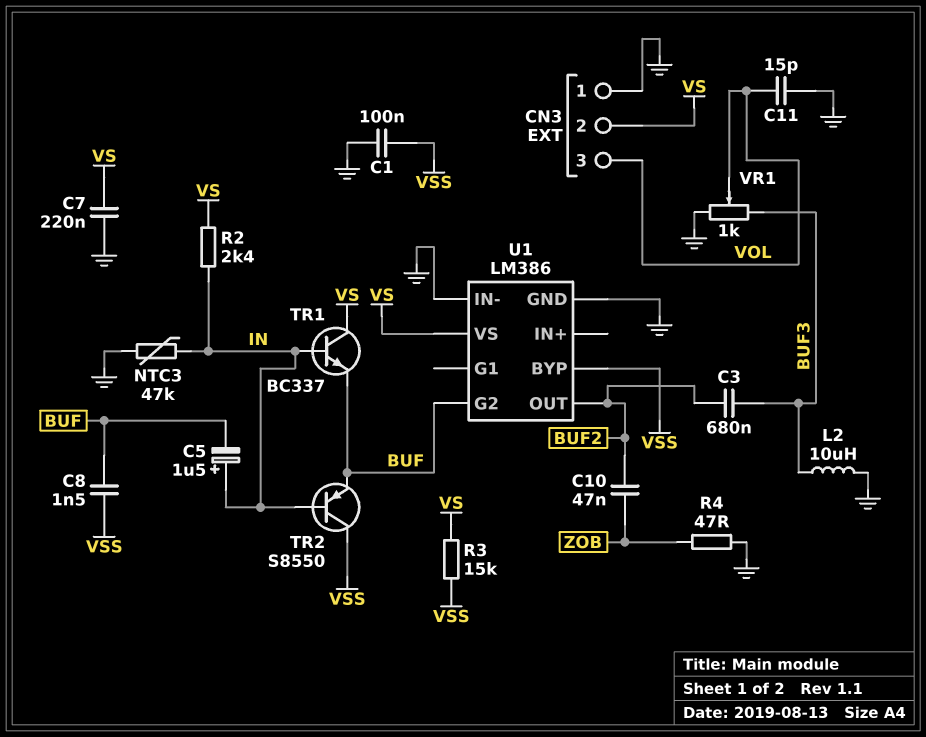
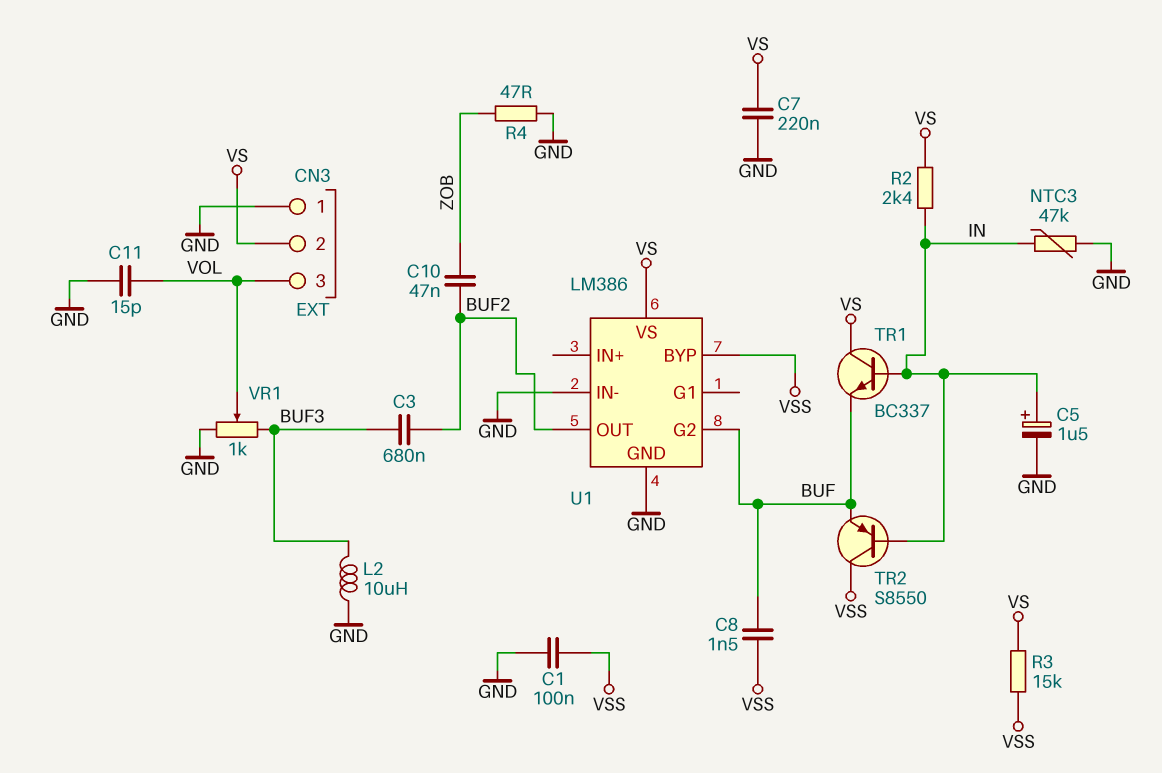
C5: 1.5uF (plus IN, minus BUF) -> 1.5uF (plus IN, minus GND)

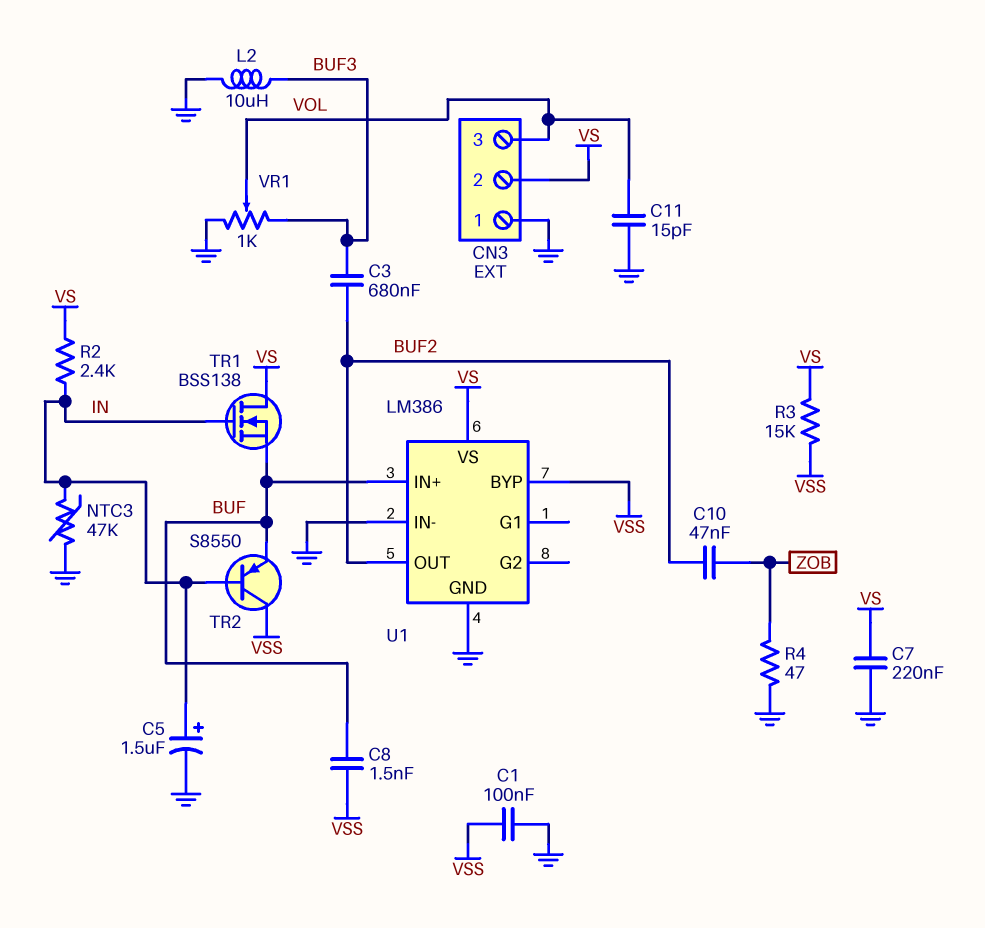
TR1: NPN BC337 (B IN, C VS, E BUF) -> NMOS BSS138 (G IN, D VS, S BUF)
U1 pin G2: BUF -> none
U1 pin IN+: none -> BUF

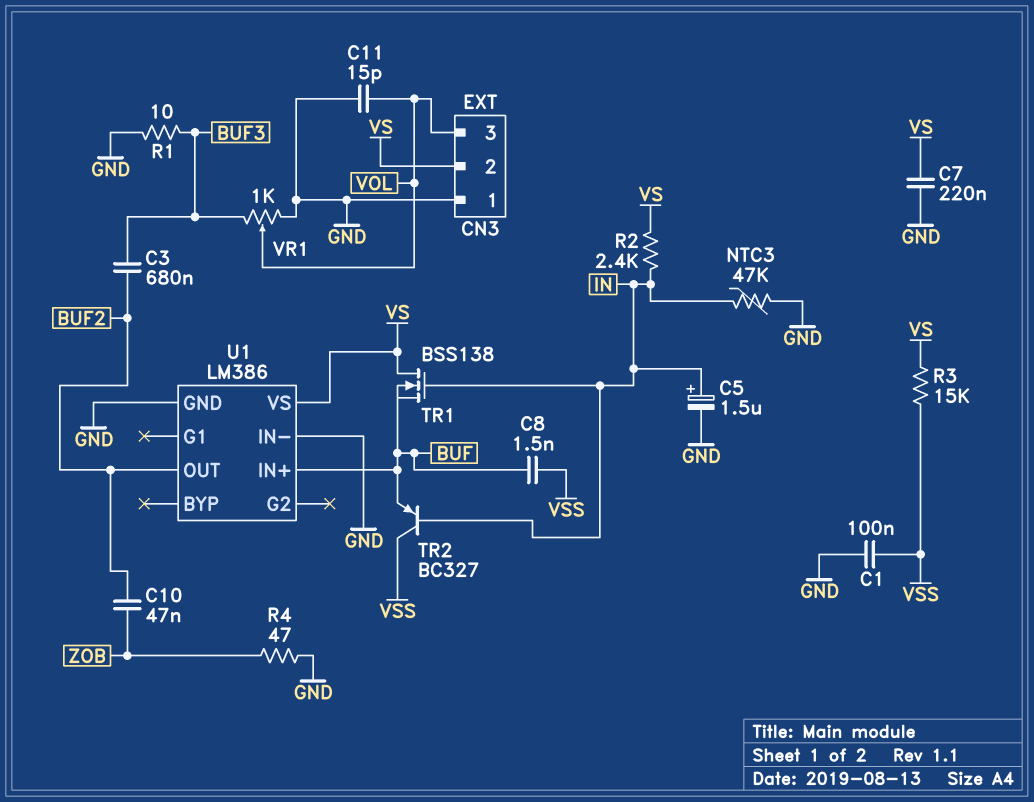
L2: 10uH (BUF3, GND) -> none
R1: none -> 10 (BUF3, GND)
TR2: PNP S8550 (B IN, C VSS, E BUF) -> PNP BC327 (B IN, C VSS, E BUF)
U1 pin BYP: VSS -> none

